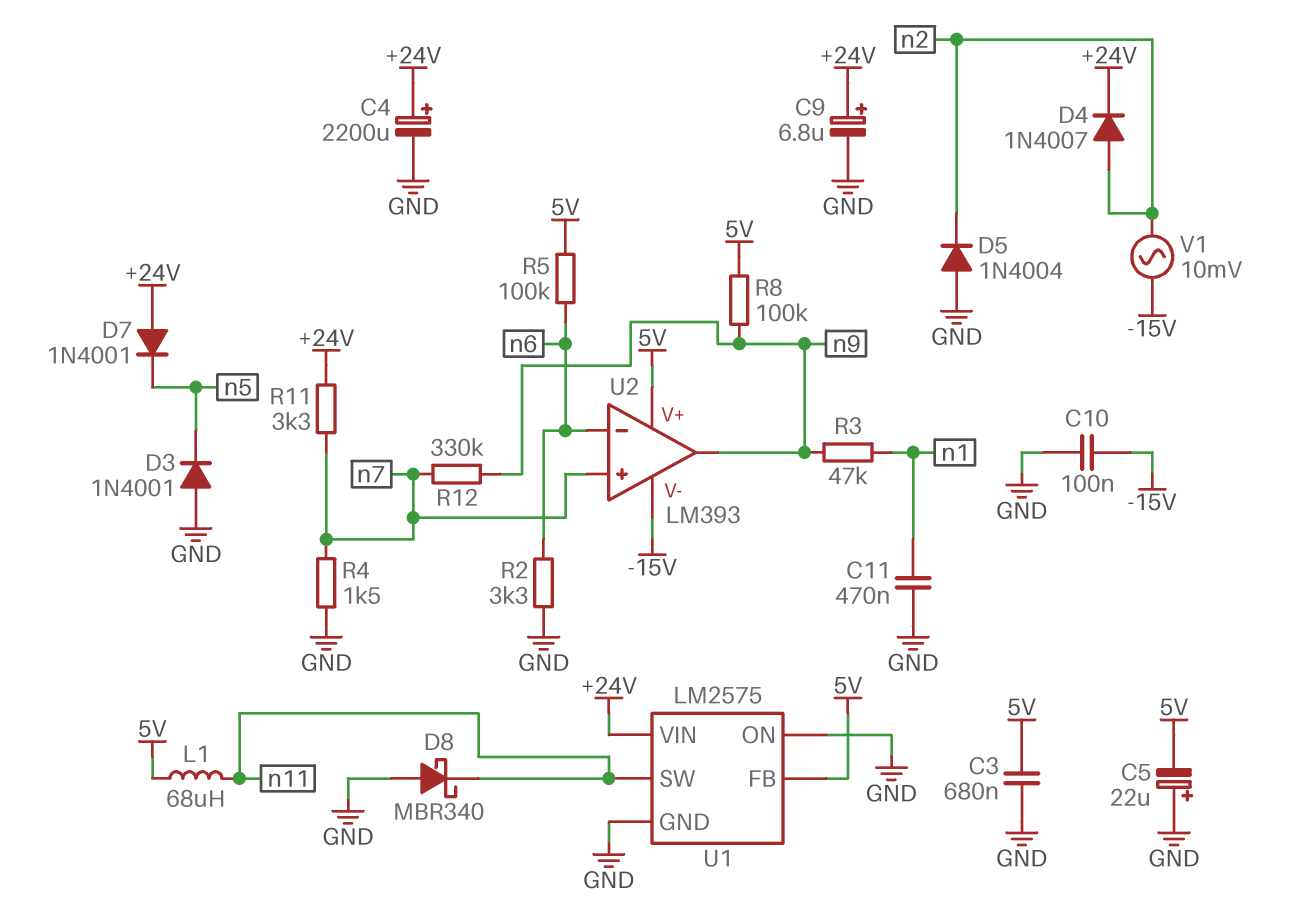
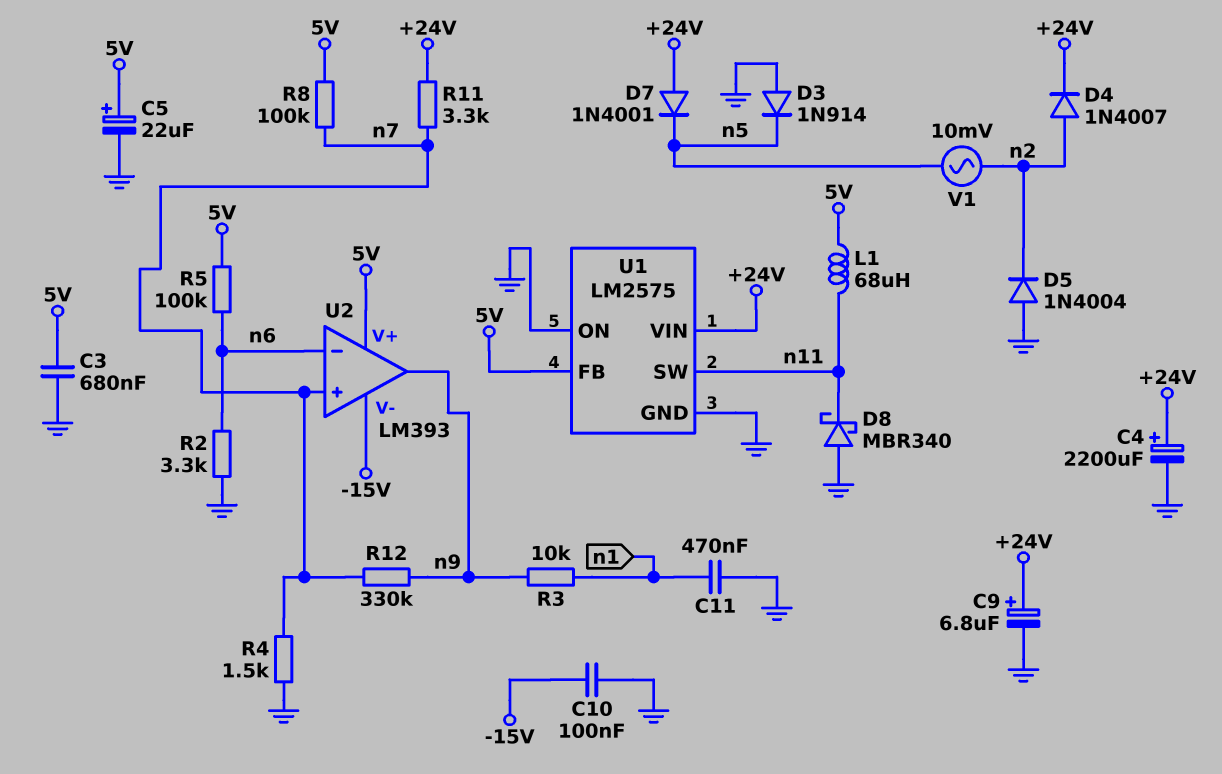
C5: 22uF (plus GND, minus 5V) -> 22uF (plus 5V, minus GND)
D3: diode 1N4001 (A GND, K n5) -> diode 1N914 (A GND, K n5)
R3: 47k (n1, n9) -> 10k (n1, n9)
R8: 100k (5V, n9) -> 100k (5V, n7)
V1: AC 10mV (-15V, n2) -> AC 10mV (n2, n5)

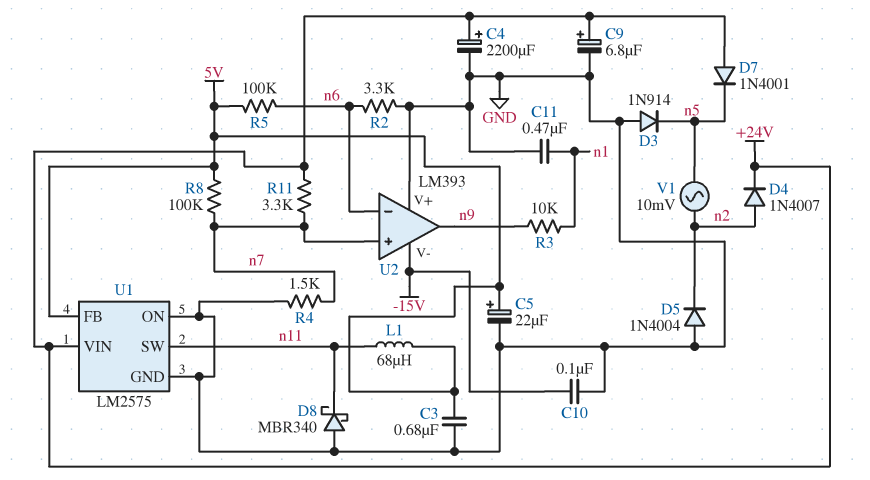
R12: 330k (n7, n9) -> none
U2 pin V+: 5V -> GND

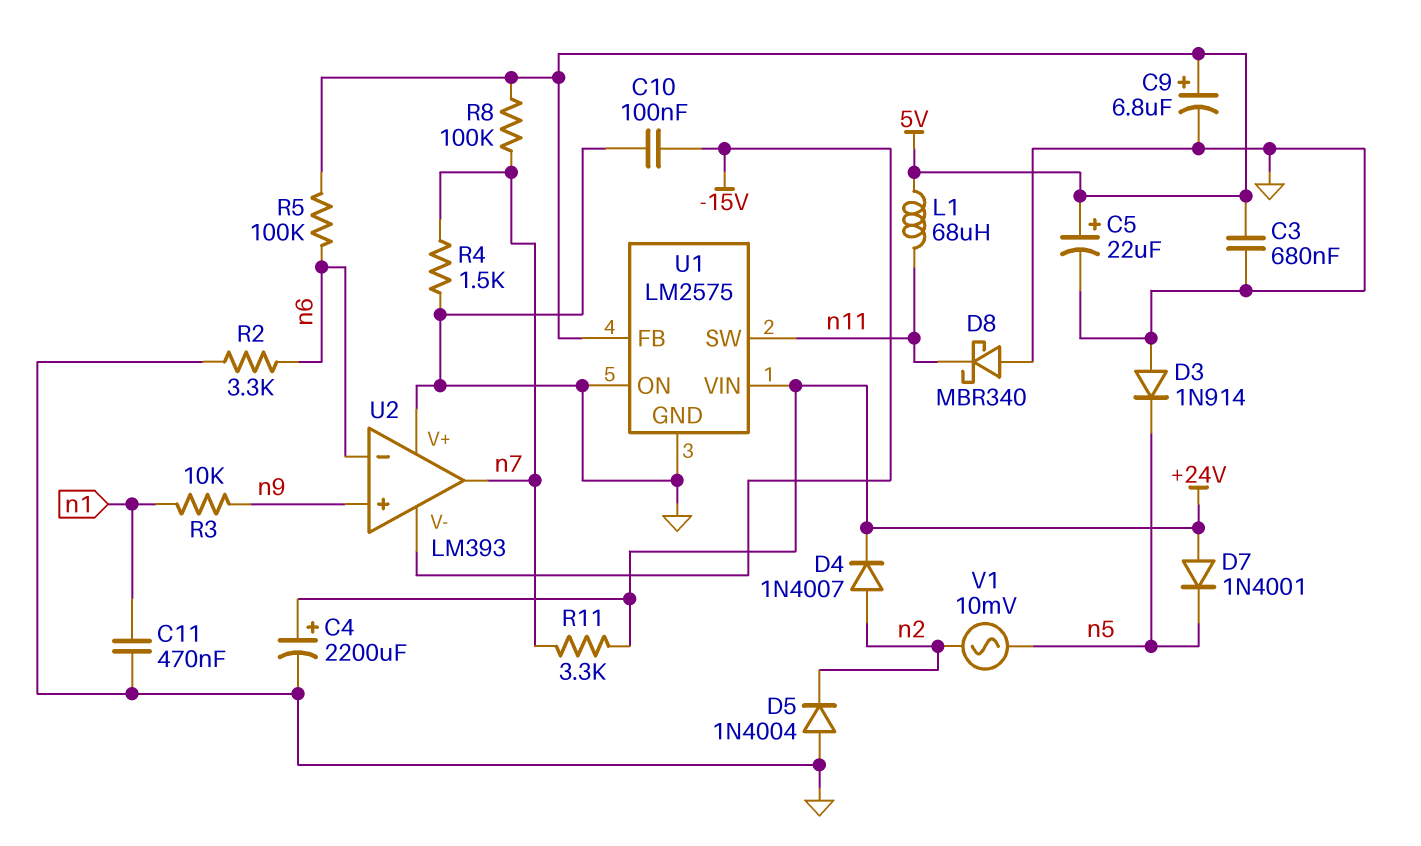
C9: 6.8uF (plus +24V, minus GND) -> 6.8uF (plus 5V, minus GND)
U2 pin in+: n7 -> n9
U2 pin out: n9 -> n7

